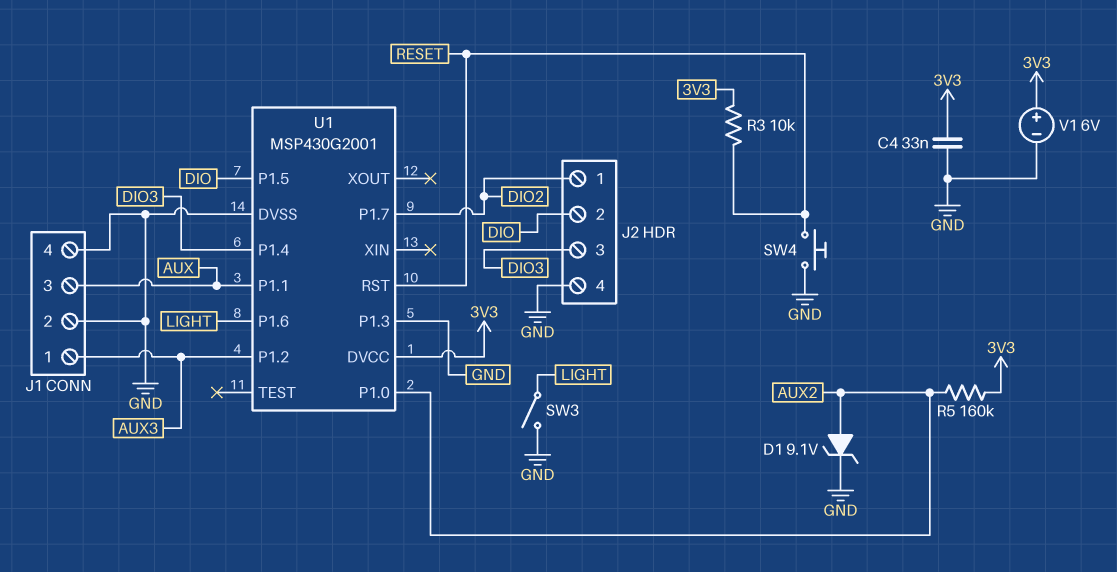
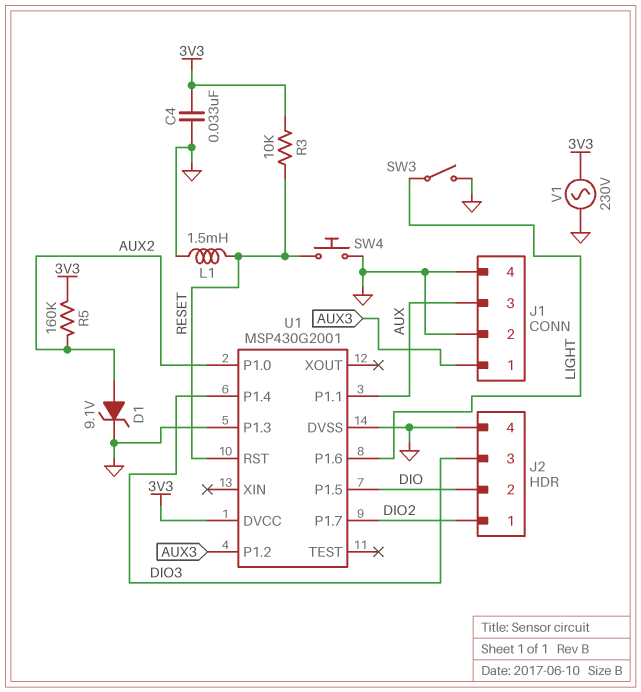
L1: none -> 1.5mH (GND, RESET)
V1: 6V (plus 3V3, minus GND) -> AC 230V (3V3, GND)

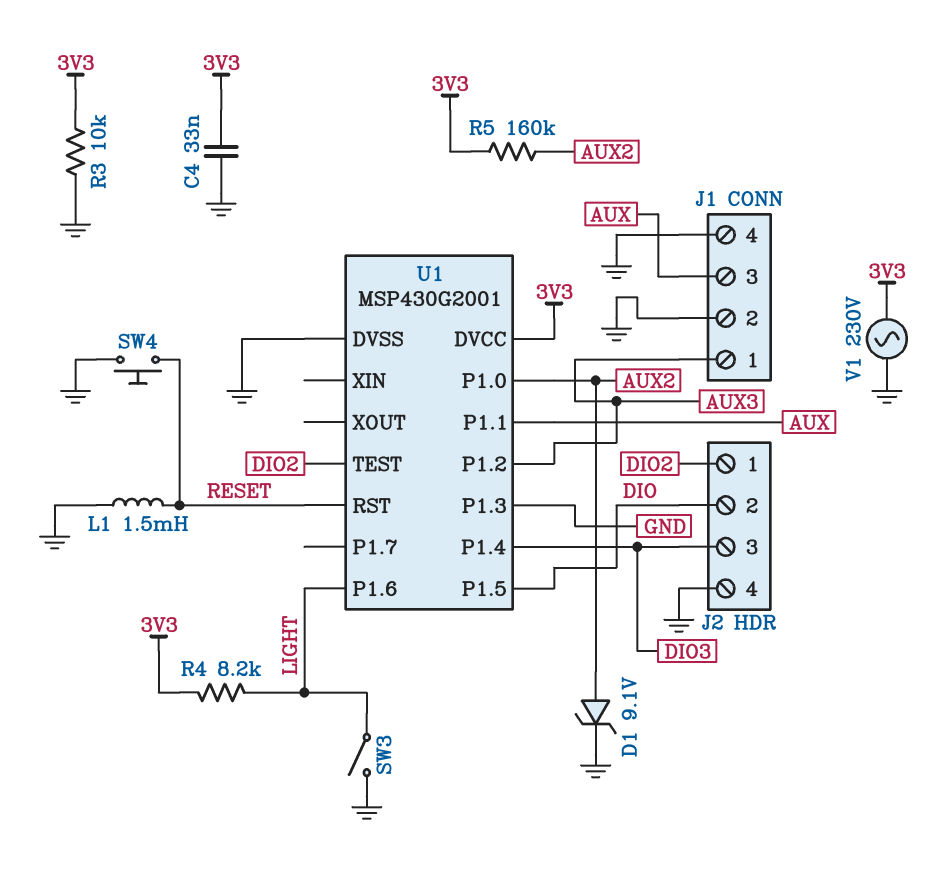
R3: 10k (3V3, RESET) -> 10k (3V3, GND)
R4: none -> 8.2k (3V3, LIGHT)
U1 pin P1.7: DIO2 -> none
U1 pin TEST: none -> DIO2

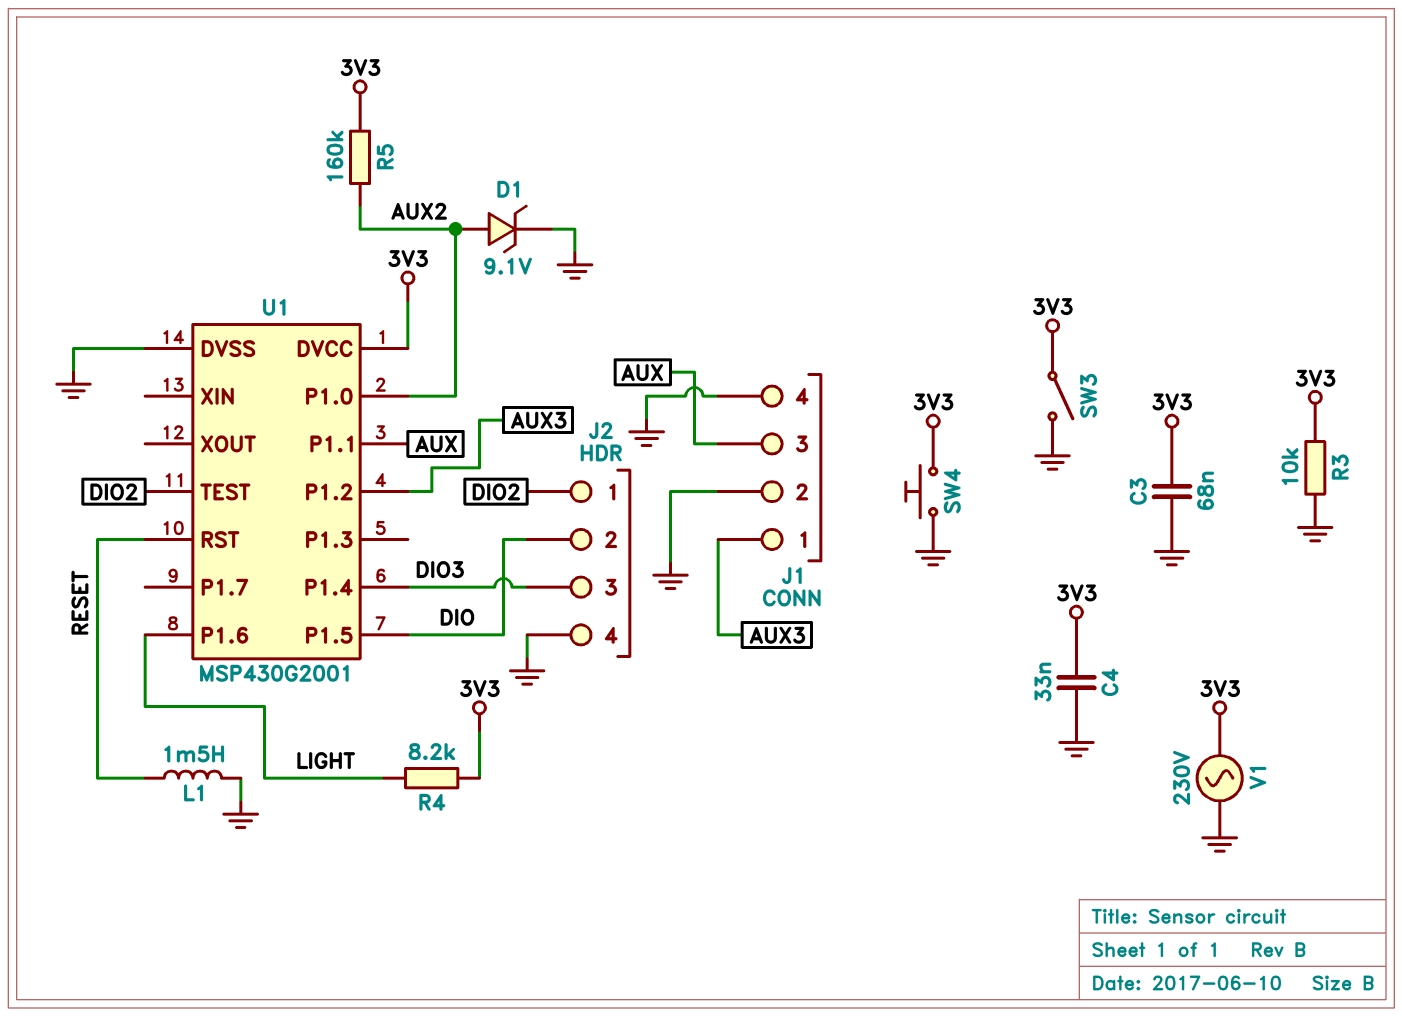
C3: none -> 68nF (3V3, GND)
SW3: switch (GND, LIGHT) -> switch (3V3, GND)
SW4: button (GND, RESET) -> button (3V3, GND)
U1 pin P1.3: GND -> none

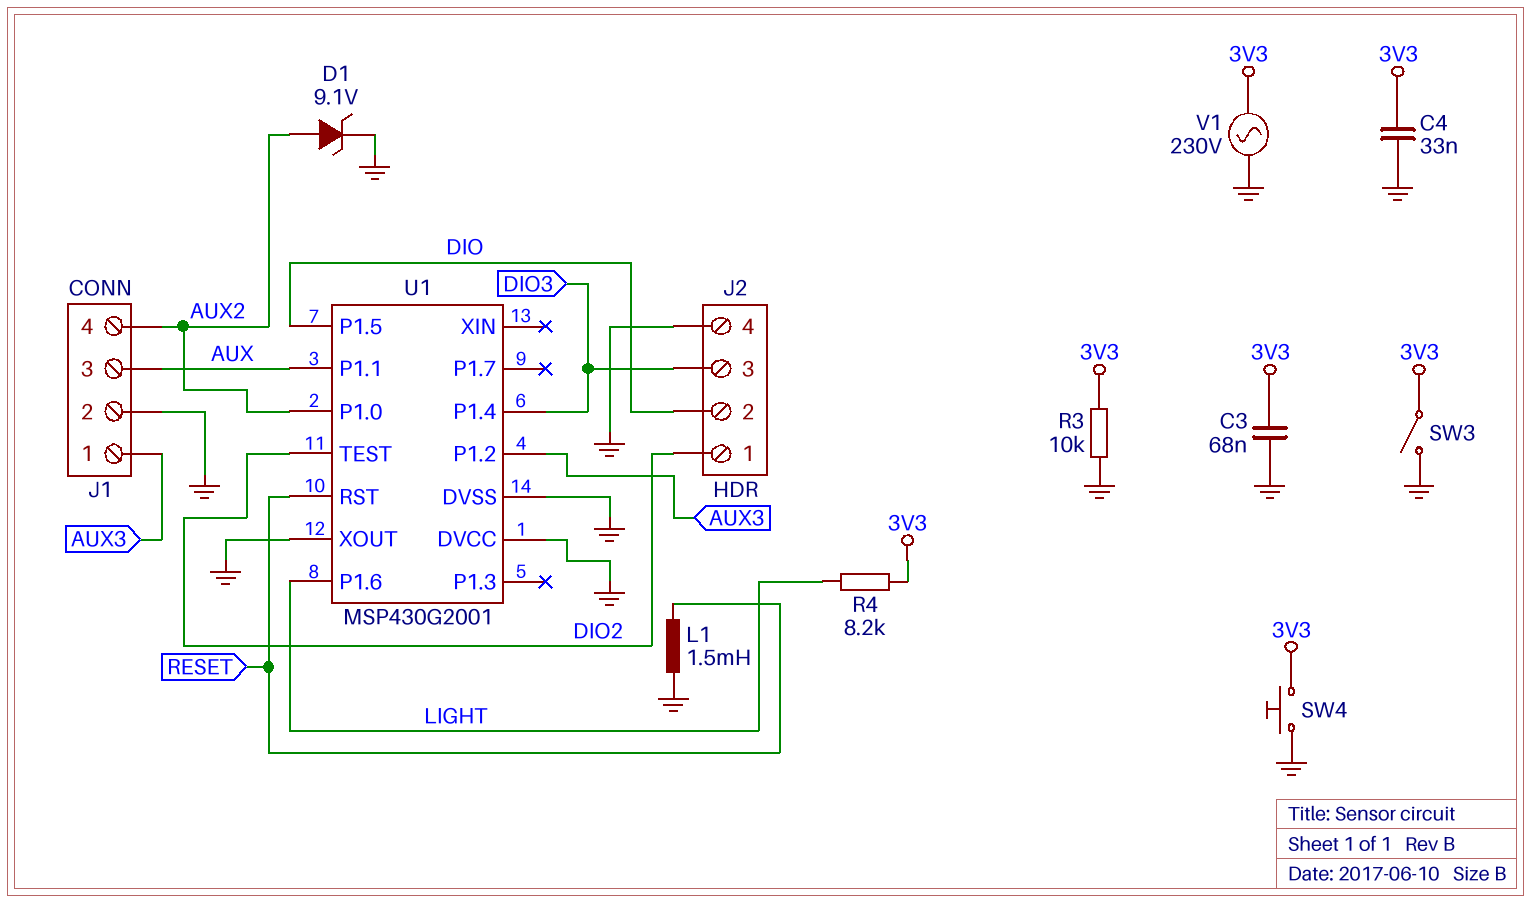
J1 pin 4: GND -> AUX2
R5: 160k (3V3, AUX2) -> none
U1 pin DVCC: 3V3 -> GND
U1 pin XOUT: none -> GND

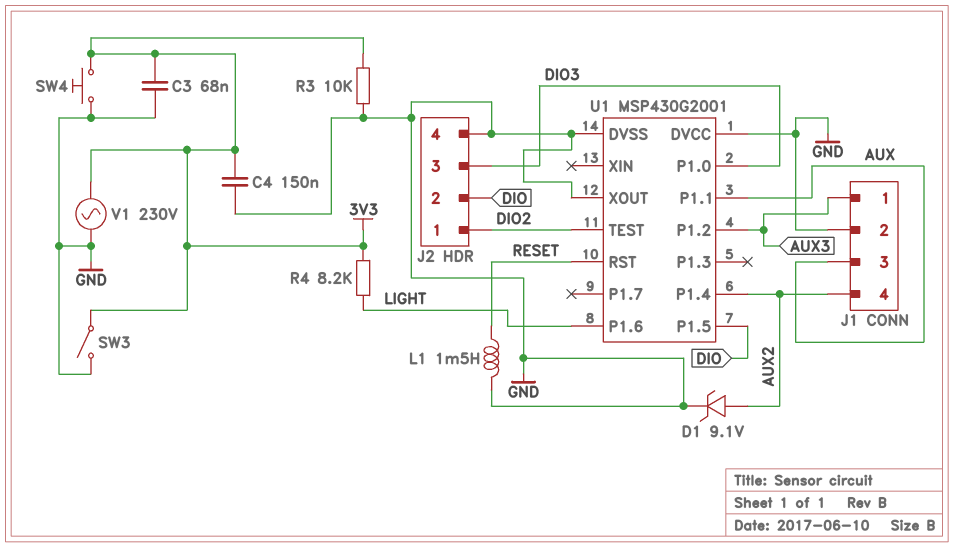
C4: 33nF (3V3, GND) -> 150nF (3V3, GND)
U1 pin P1.0: AUX2 -> DIO3
U1 pin P1.4: DIO3 -> AUX2

